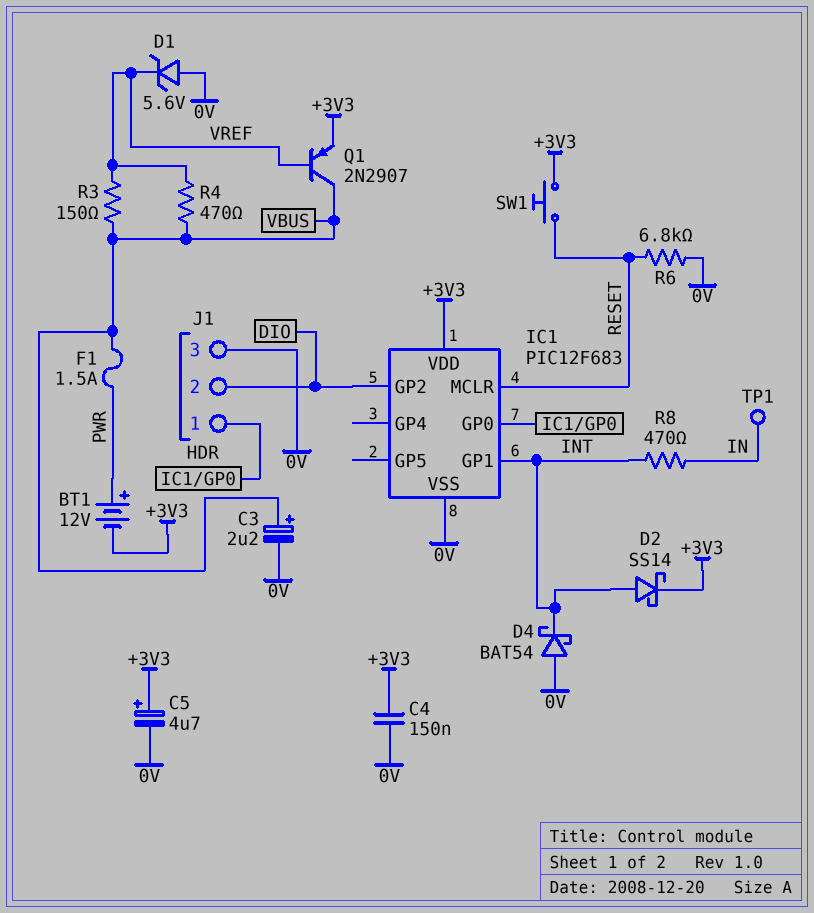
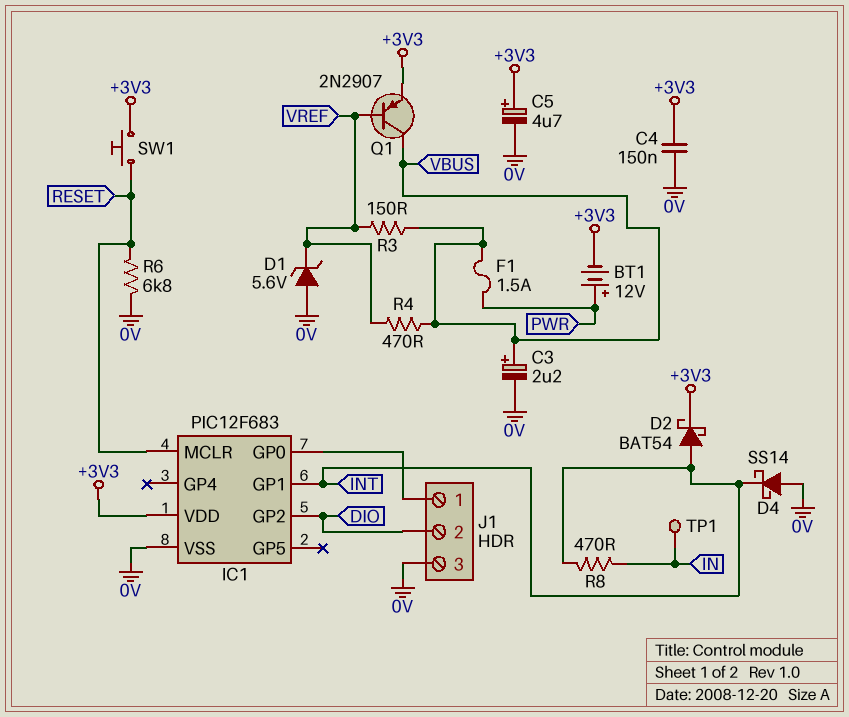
D2: schottky SS14 (A INT, K +3V3) -> schottky BAT54 (A INT, K +3V3)
D4: schottky BAT54 (A 0V, K INT) -> schottky SS14 (A 0V, K INT)

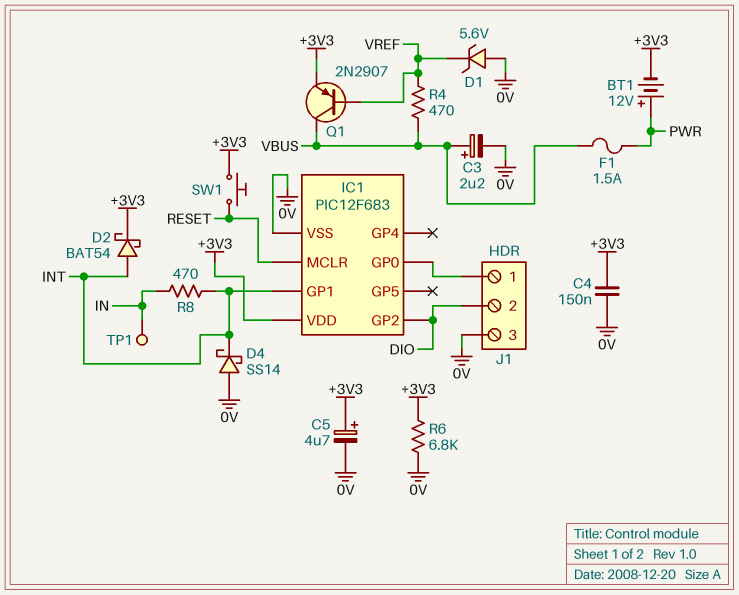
R3: 150 (VBUS, VREF) -> none
R6: 6.8k (0V, RESET) -> 6.8k (+3V3, 0V)

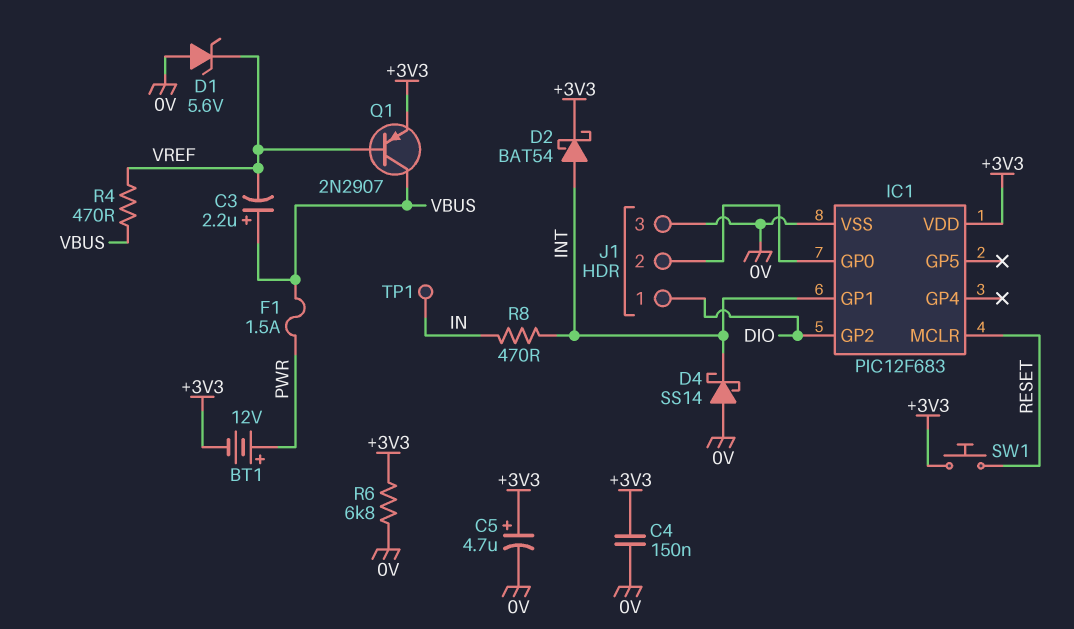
C3: 2.2uF (plus VBUS, minus 0V) -> 2.2uF (plus VBUS, minus VREF)
J1 pin 1: IC1/GP0 -> DIO
J1 pin 2: DIO -> IC1/GP0

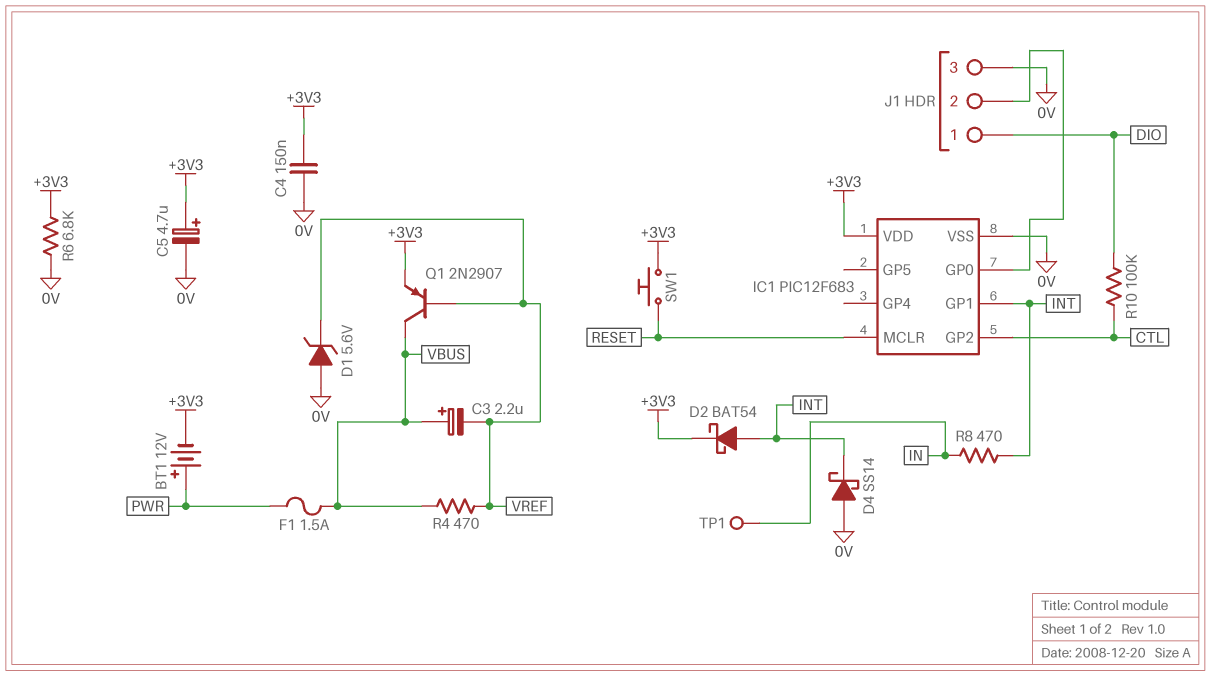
IC1 pin GP2: DIO -> CTL
R10: none -> 100k (CTL, DIO)

